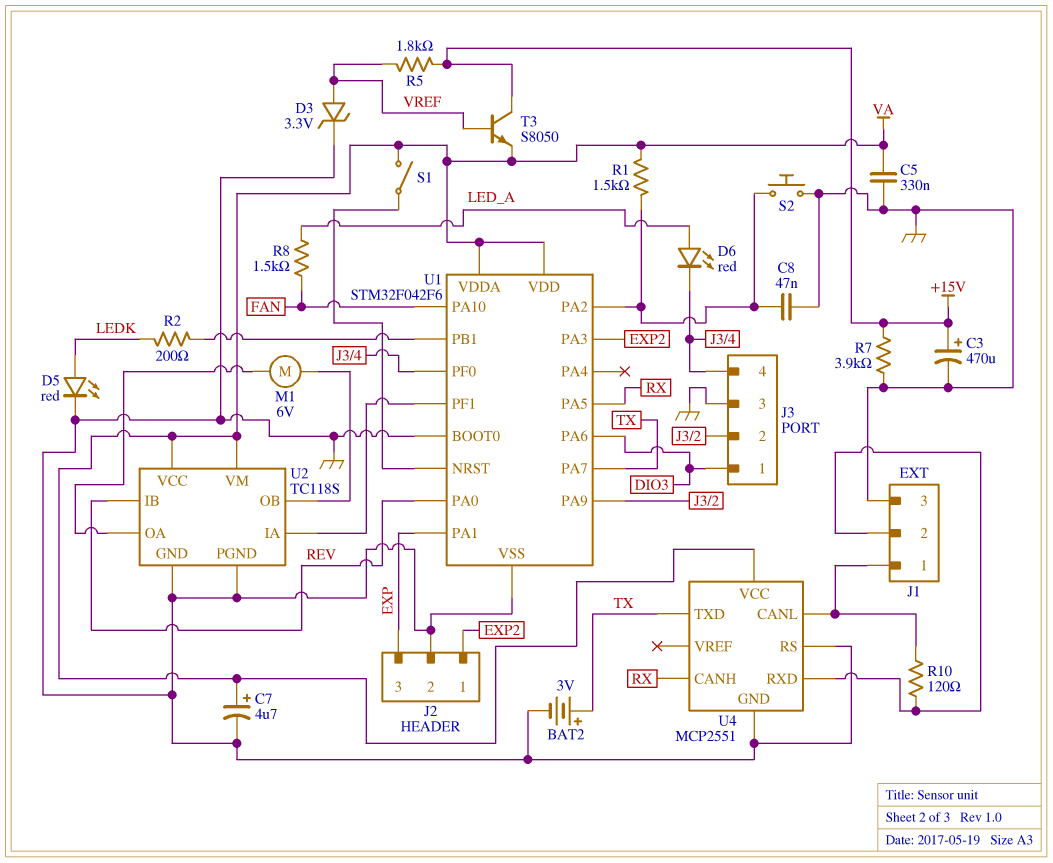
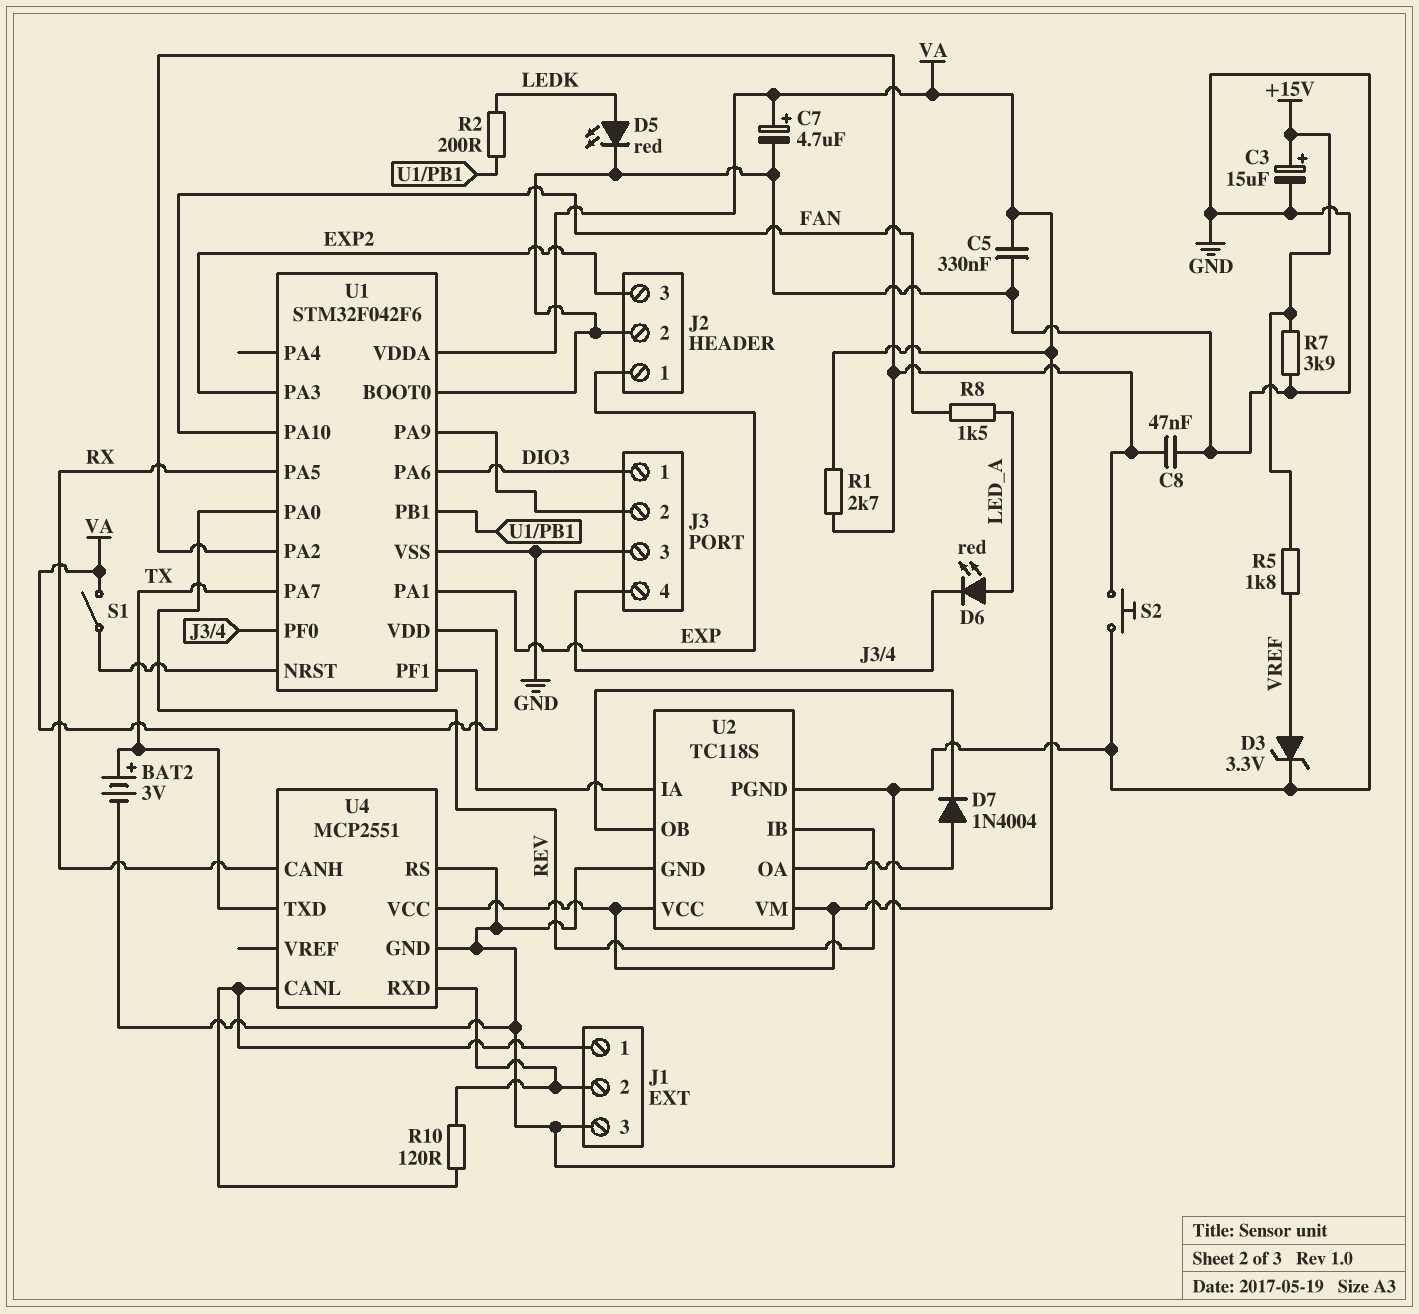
C3: 470uF (plus +15V, minus GND) -> 15uF (plus +15V, minus GND)
D7: none -> diode 1N4004 (A U2/OA, K U2/OB)
J2 pin 1: EXP2 -> EXP
J2 pin 3: EXP -> EXP2
M1: motor 6V (U2/OA, U2/OB) -> none
R1: 1.5k (U1/PA2, VA) -> 2.7k (U1/PA2, VA)
T3: NPN S8050 (B VREF, C +15V, E VA) -> none

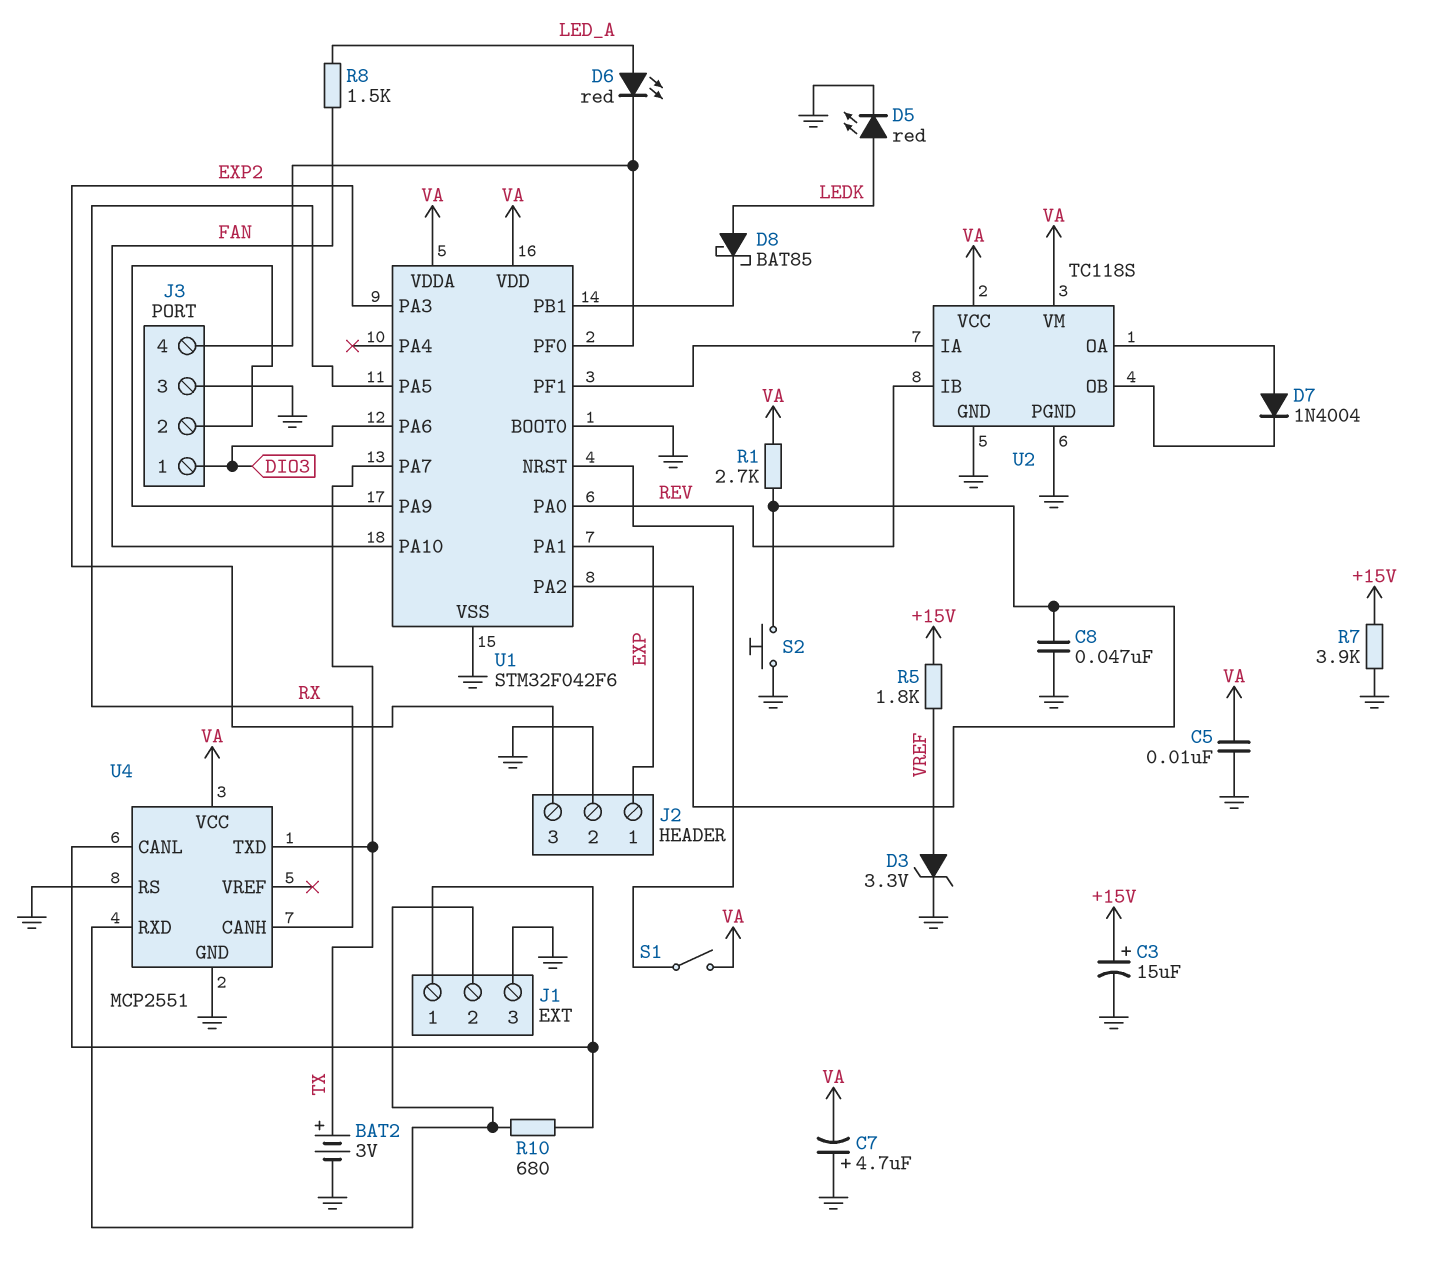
C5: 330nF (GND, VA) -> 10nF (GND, VA)
C7: 4.7uF (plus VA, minus GND) -> 4.7uF (plus GND, minus VA)
D8: none -> schottky BAT85 (A LEDK, K U1/PB1)
R2: 200 (LEDK, U1/PB1) -> none
R10: 120 (J1/1, J1/2) -> 680 (J1/1, J1/2)

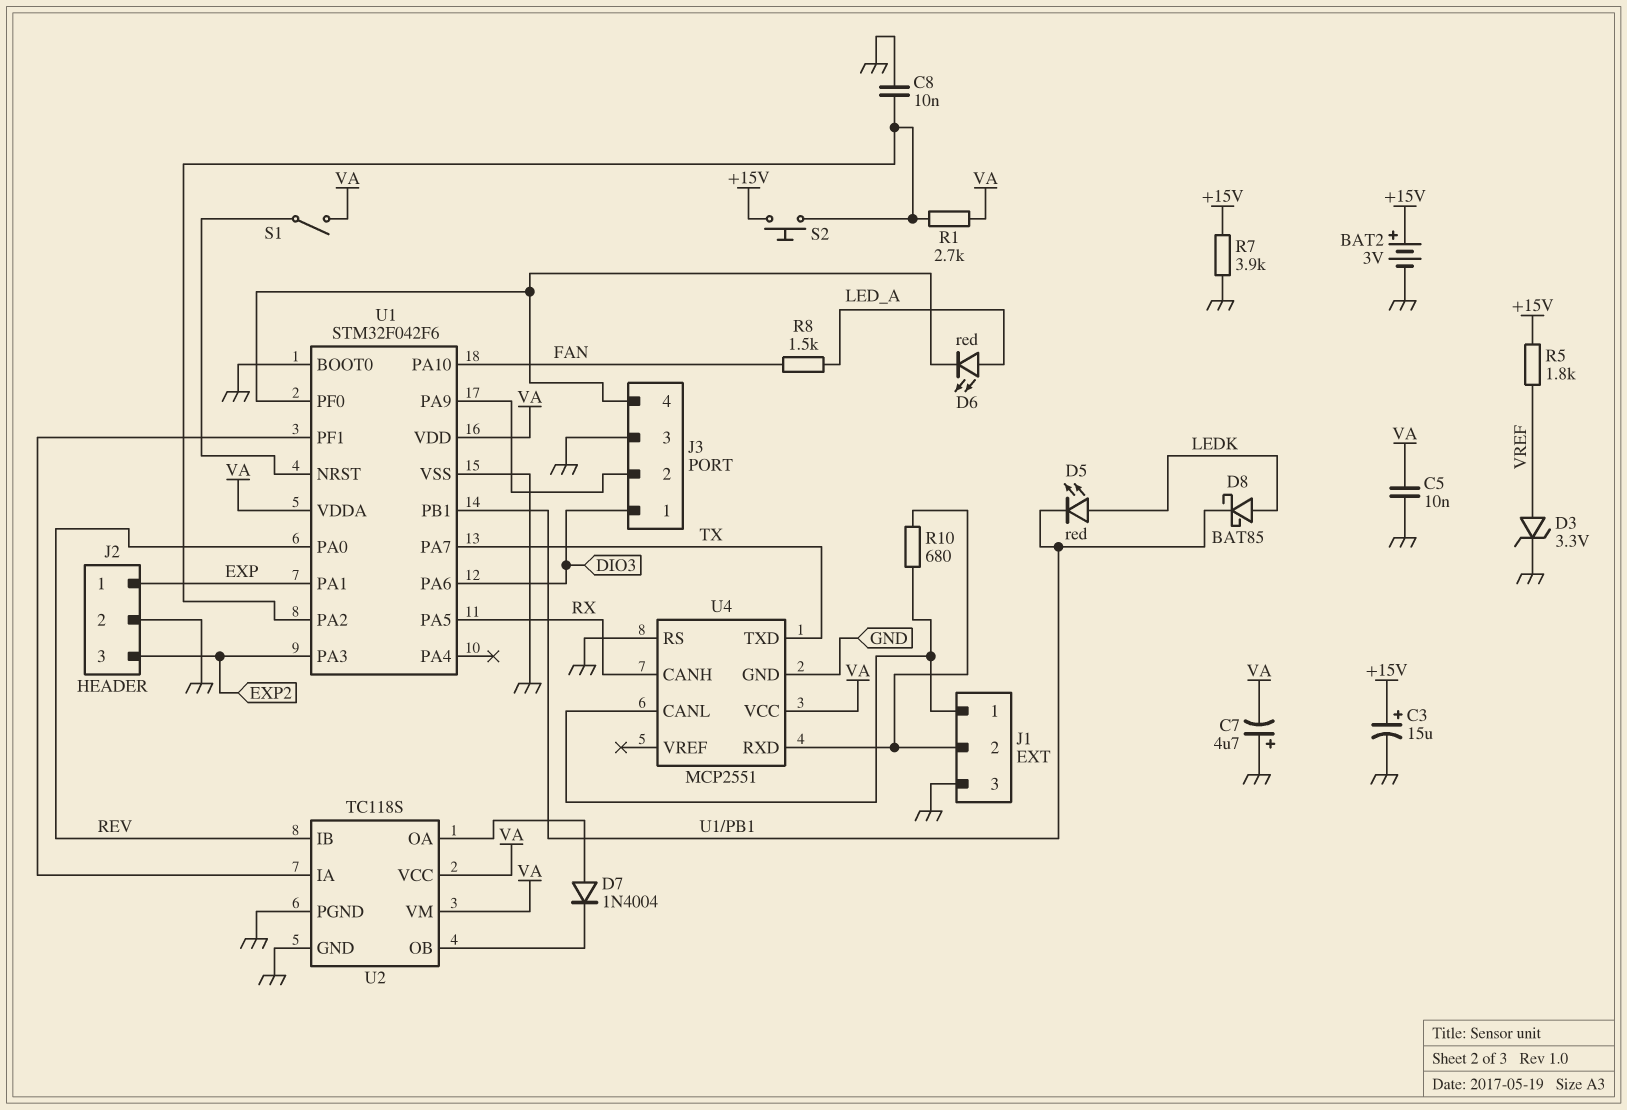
BAT2: 3V (plus TX, minus GND) -> 3V (plus +15V, minus GND)
C8: 47nF (GND, U1/PA2) -> 10nF (GND, U1/PA2)
D5: LED red (A LEDK, K GND) -> LED red (A LEDK, K U1/PB1)
S2: button (GND, U1/PA2) -> button (+15V, U1/PA2)

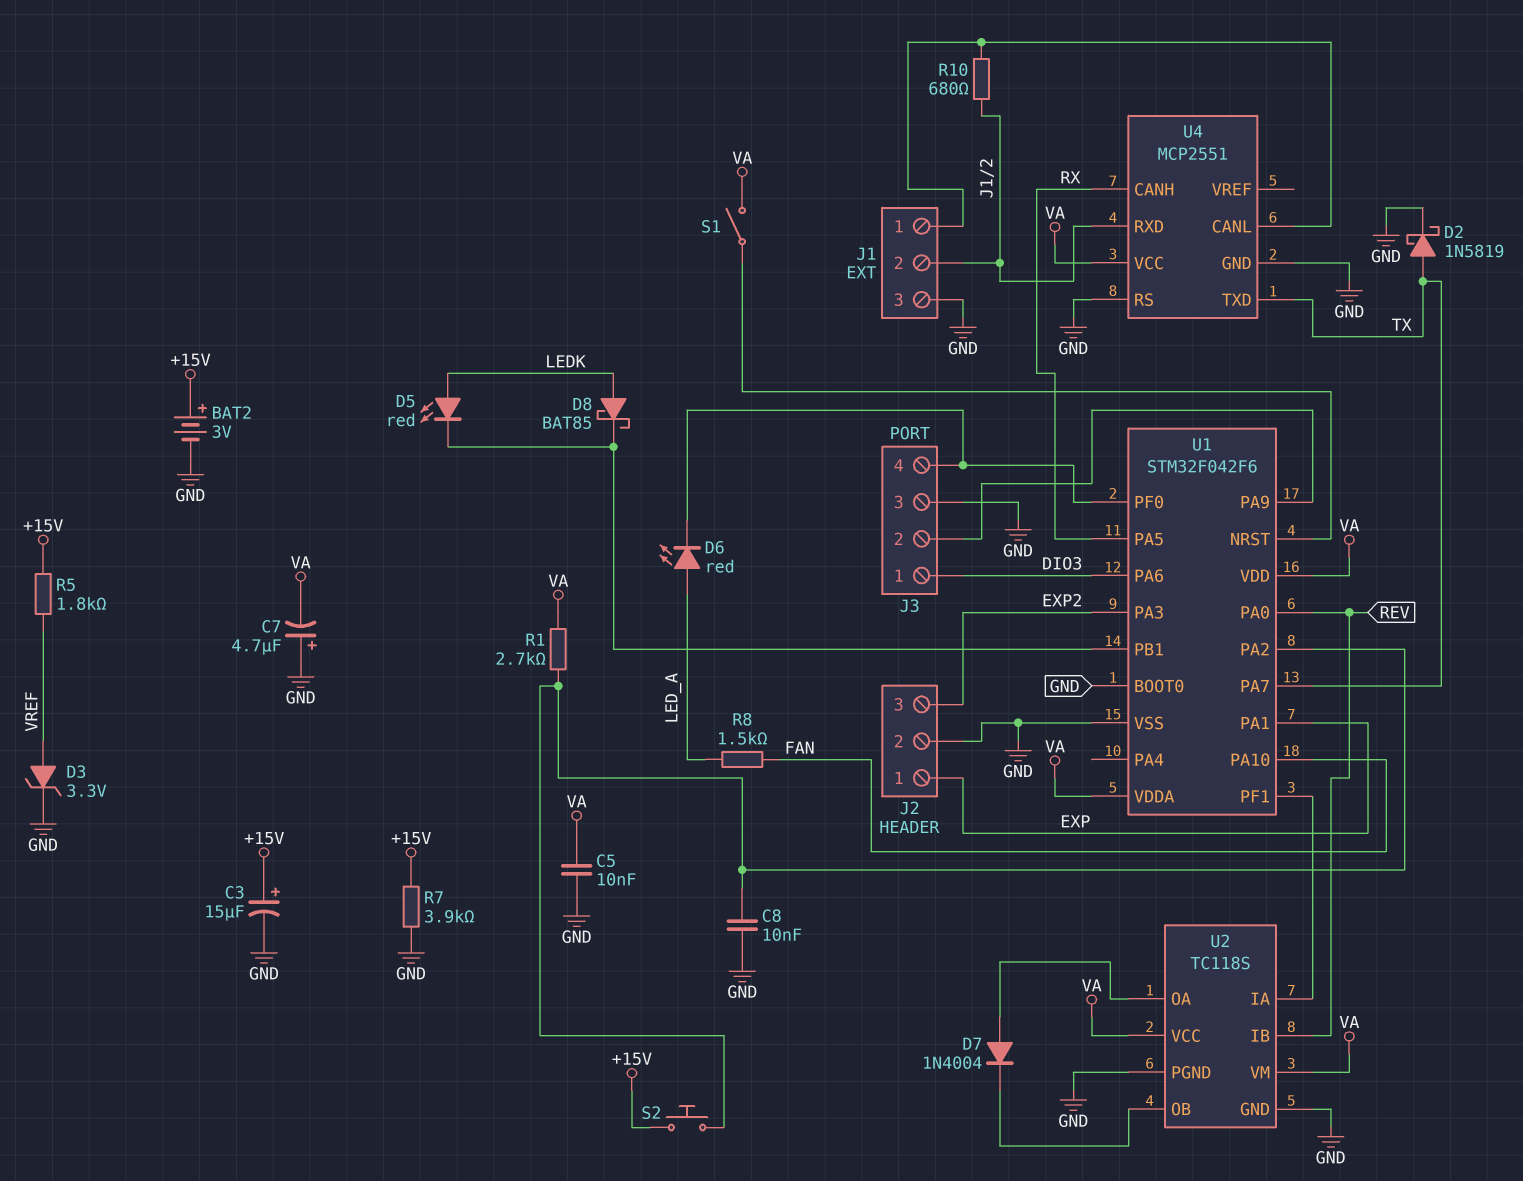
D2: none -> schottky 1N5819 (A TX, K GND)

